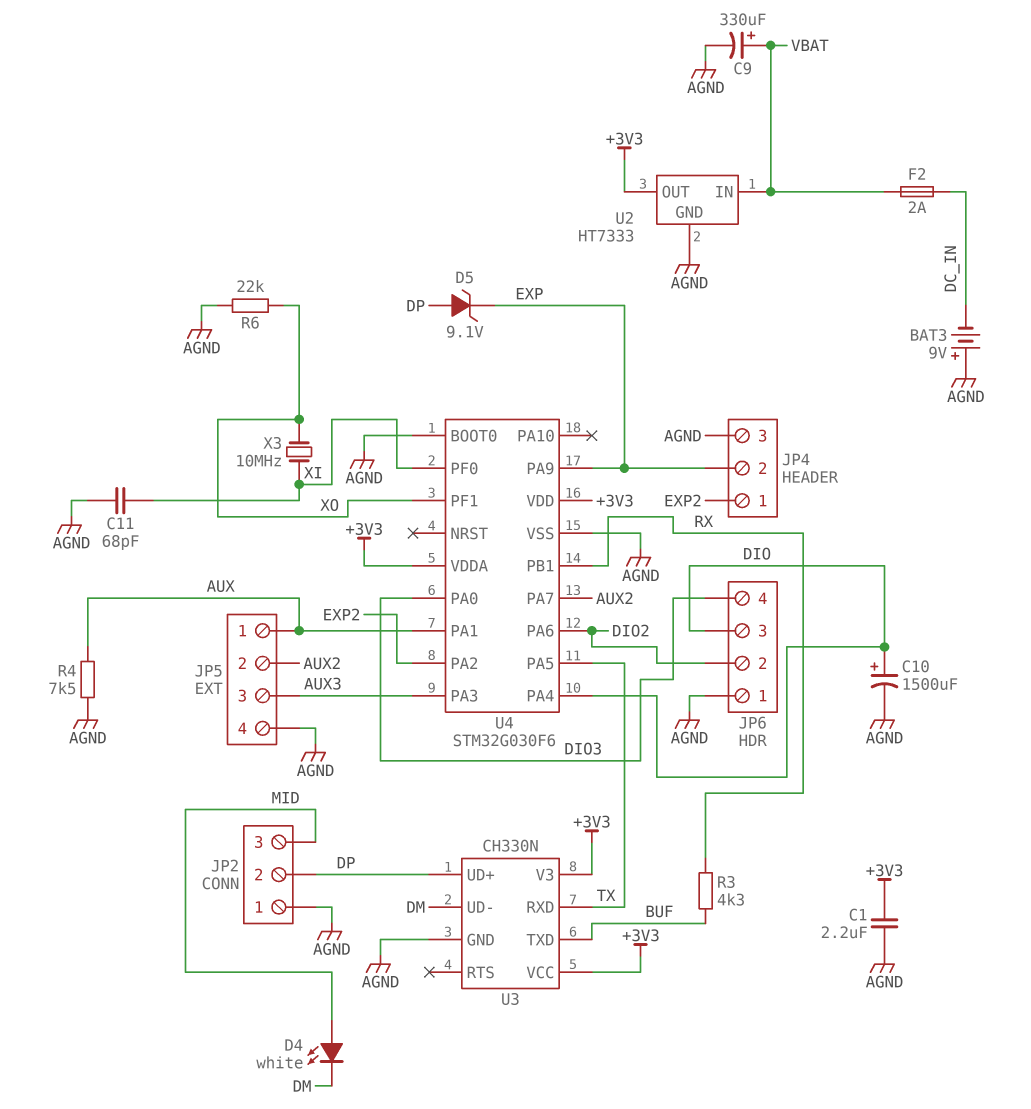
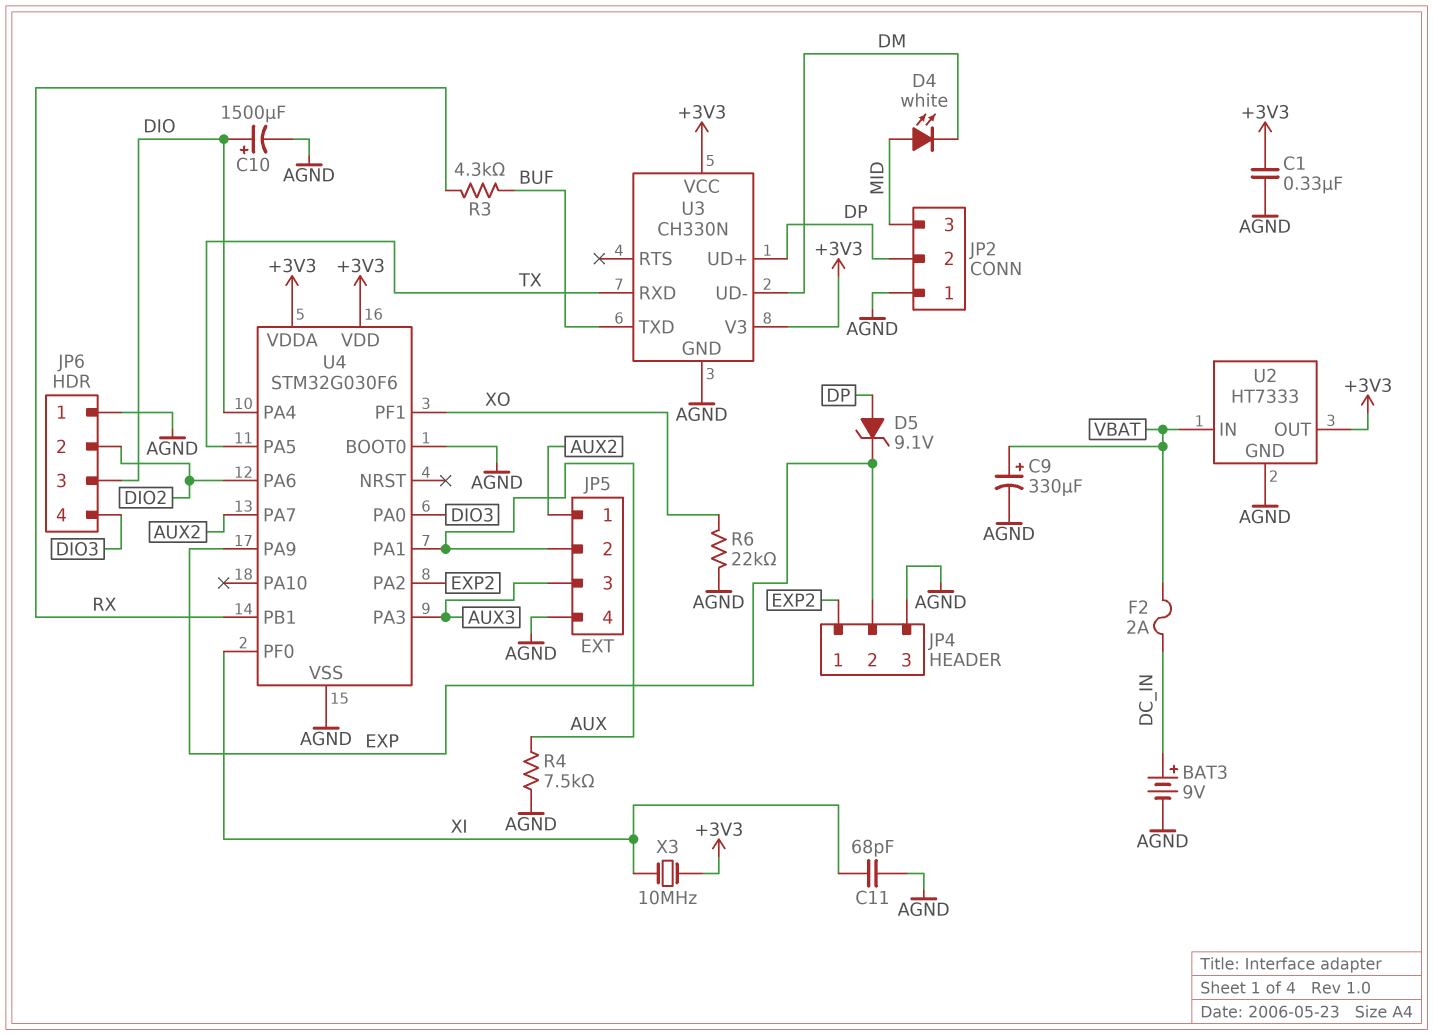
BAT3: 9V (plus AGND, minus DC_IN) -> 9V (plus DC_IN, minus AGND)
C1: 2.2uF (+3V3, AGND) -> 330nF (+3V3, AGND)
JP5 pin 1: AUX -> AUX2
JP5 pin 2: AUX2 -> AUX
X3: 10MHz (XI, XO) -> 10MHz (+3V3, XI)

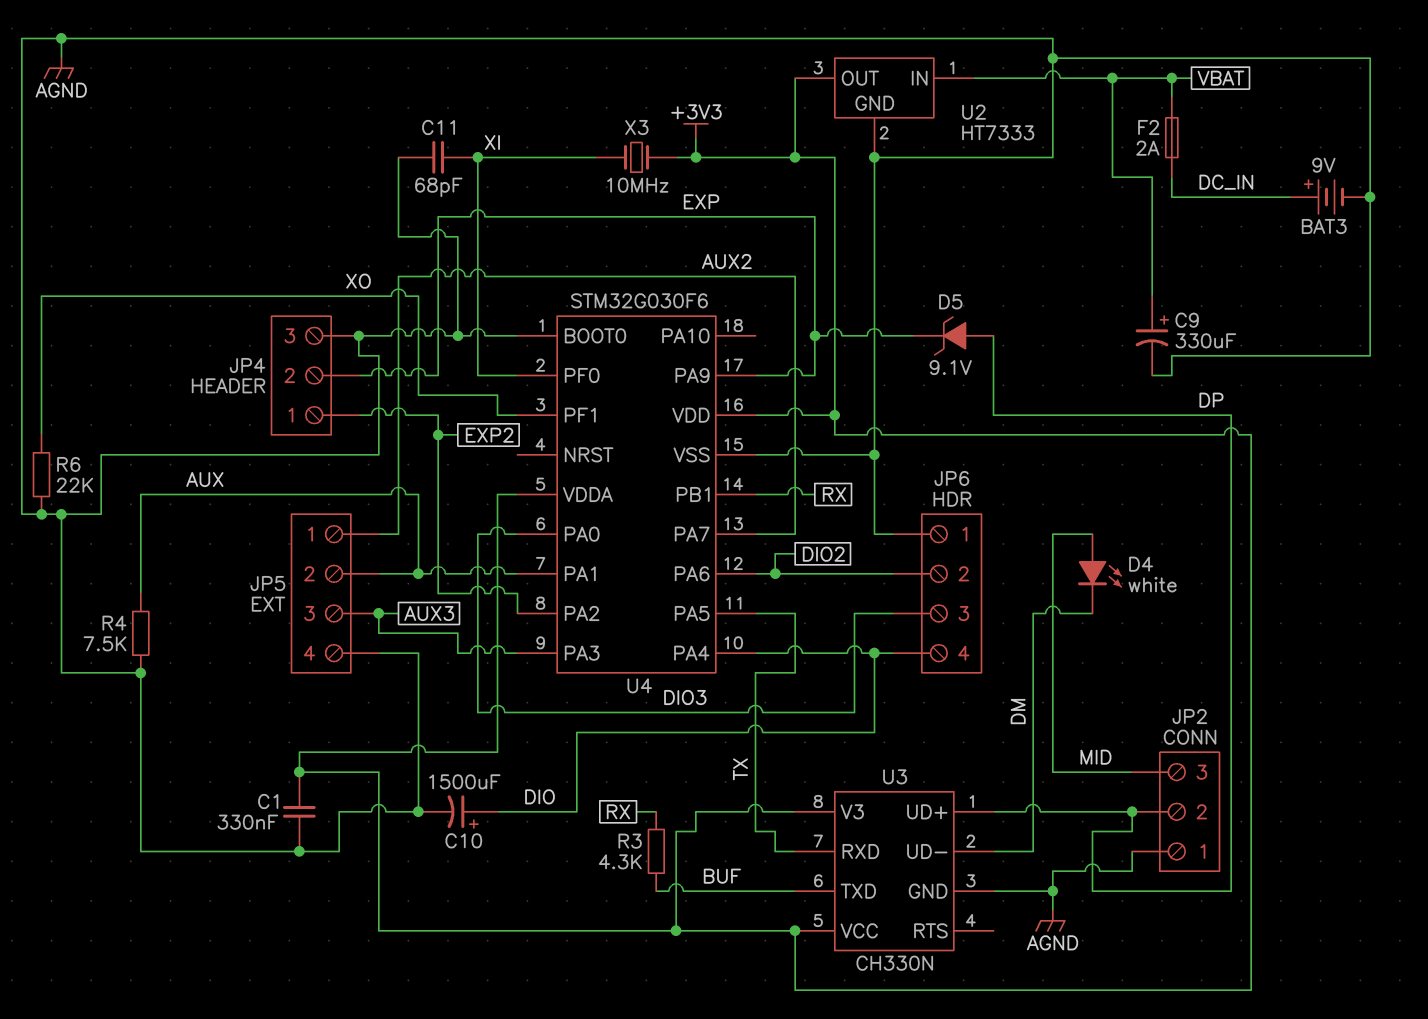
JP6 pin 3: DIO -> DIO3
JP6 pin 4: DIO3 -> DIO

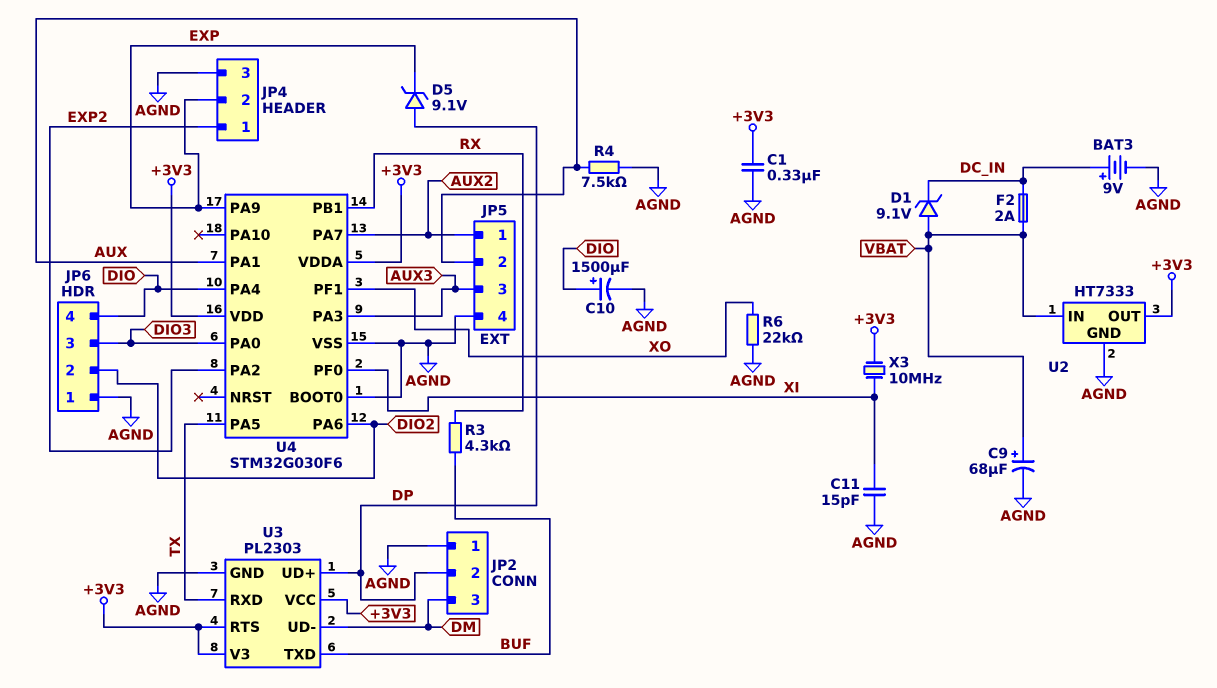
C9: 330uF (plus VBAT, minus AGND) -> 68uF (plus VBAT, minus AGND)
C11: 68pF (AGND, XI) -> 15pF (AGND, XI)
D1: none -> zener 9.1V (A VBAT, K DC_IN)
D4: LED white (A MID, K DM) -> none
JP2 pin 3: MID -> DM
U3: CH330N -> PL2303
U3 pin RTS: none -> +3V3

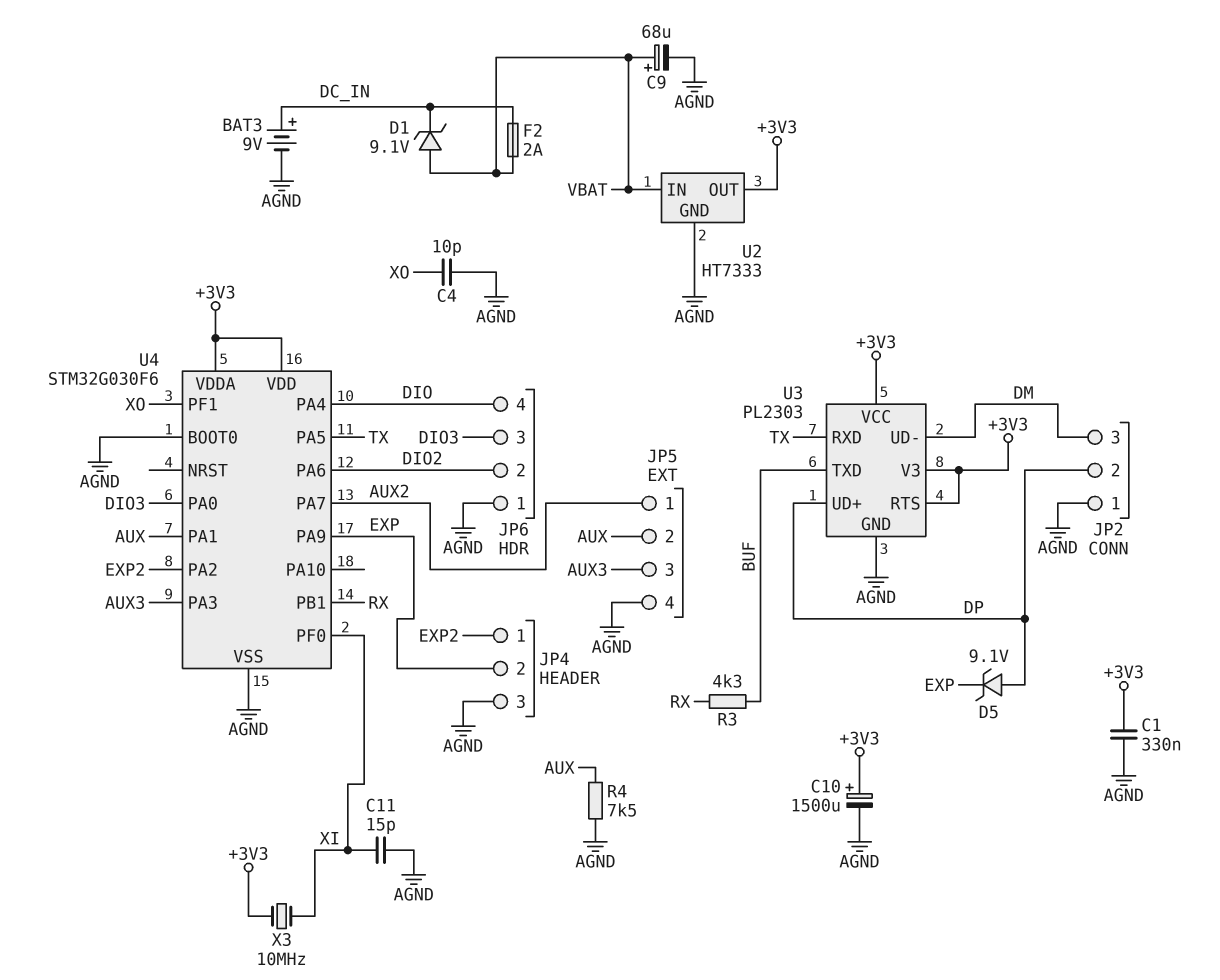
C4: none -> 10pF (AGND, XO)
C10: 1500uF (plus DIO, minus AGND) -> 1500uF (plus +3V3, minus AGND)
R6: 22k (AGND, XO) -> none

